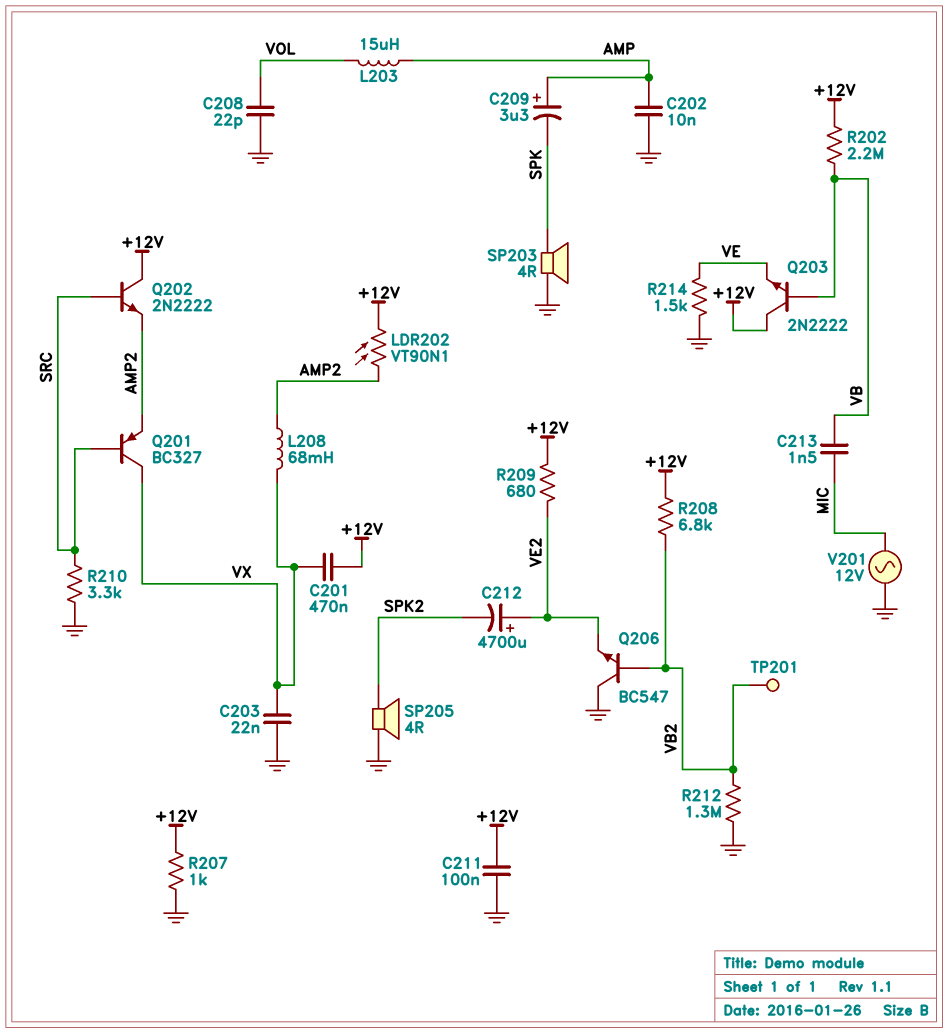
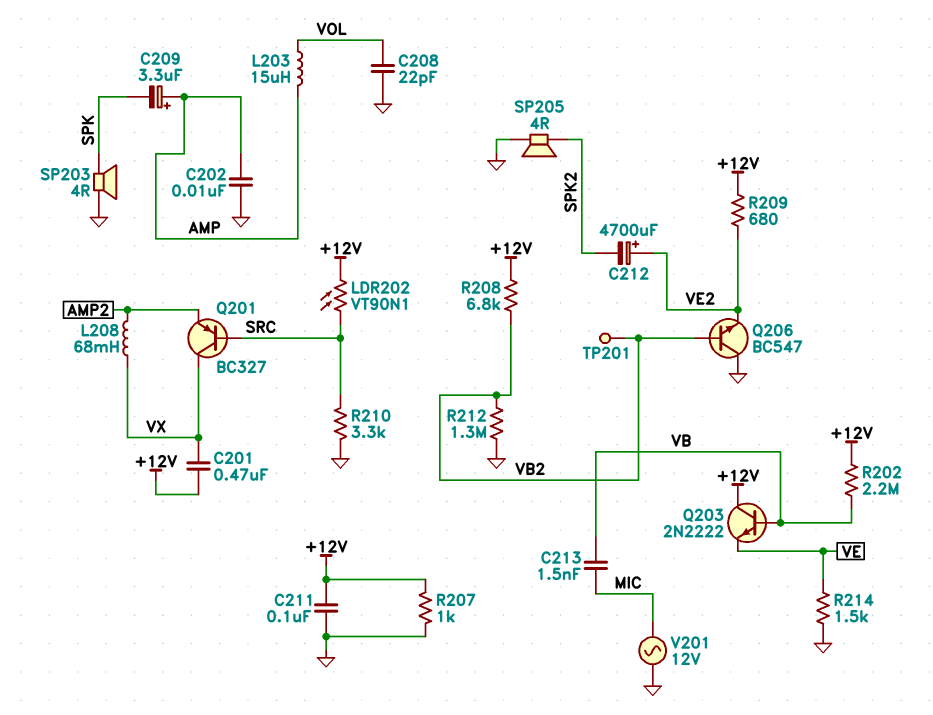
C203: 22nF (GND, VX) -> none
LDR202: VT90N1 (+12V, AMP2) -> VT90N1 (+12V, SRC)
Q202: NPN 2N2222 (B SRC, C +12V, E AMP2) -> none

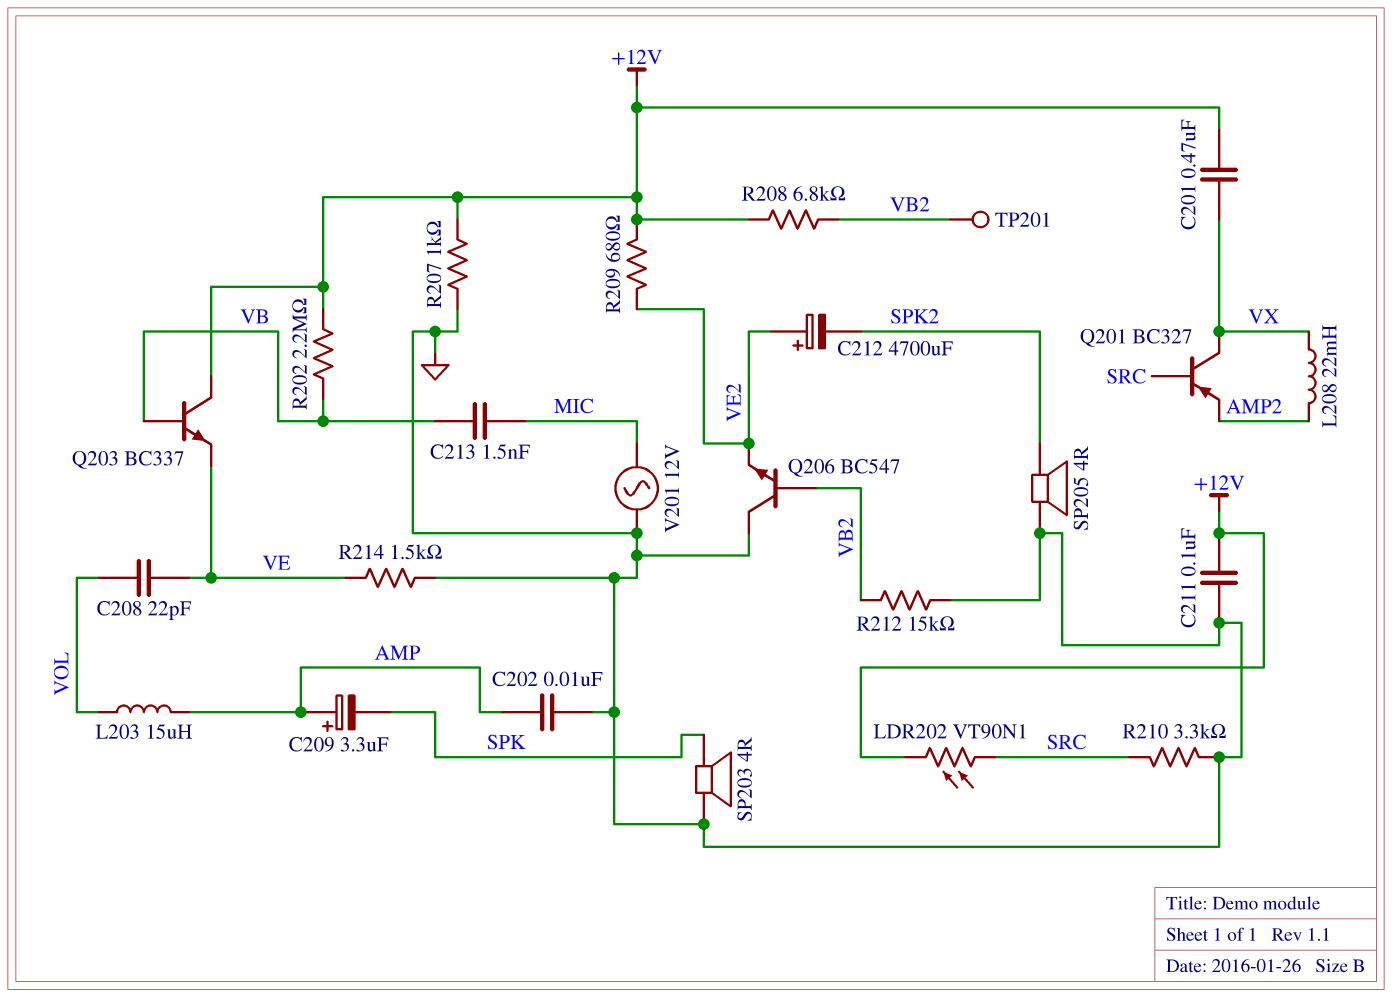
C208: 22pF (GND, VOL) -> 22pF (VE, VOL)
L208: 68mH (AMP2, VX) -> 22mH (AMP2, VX)
Q203: NPN 2N2222 (B VB, C +12V, E VE) -> NPN BC337 (B VB, C +12V, E VE)
R212: 1.3M (GND, VB2) -> 15k (GND, VB2)

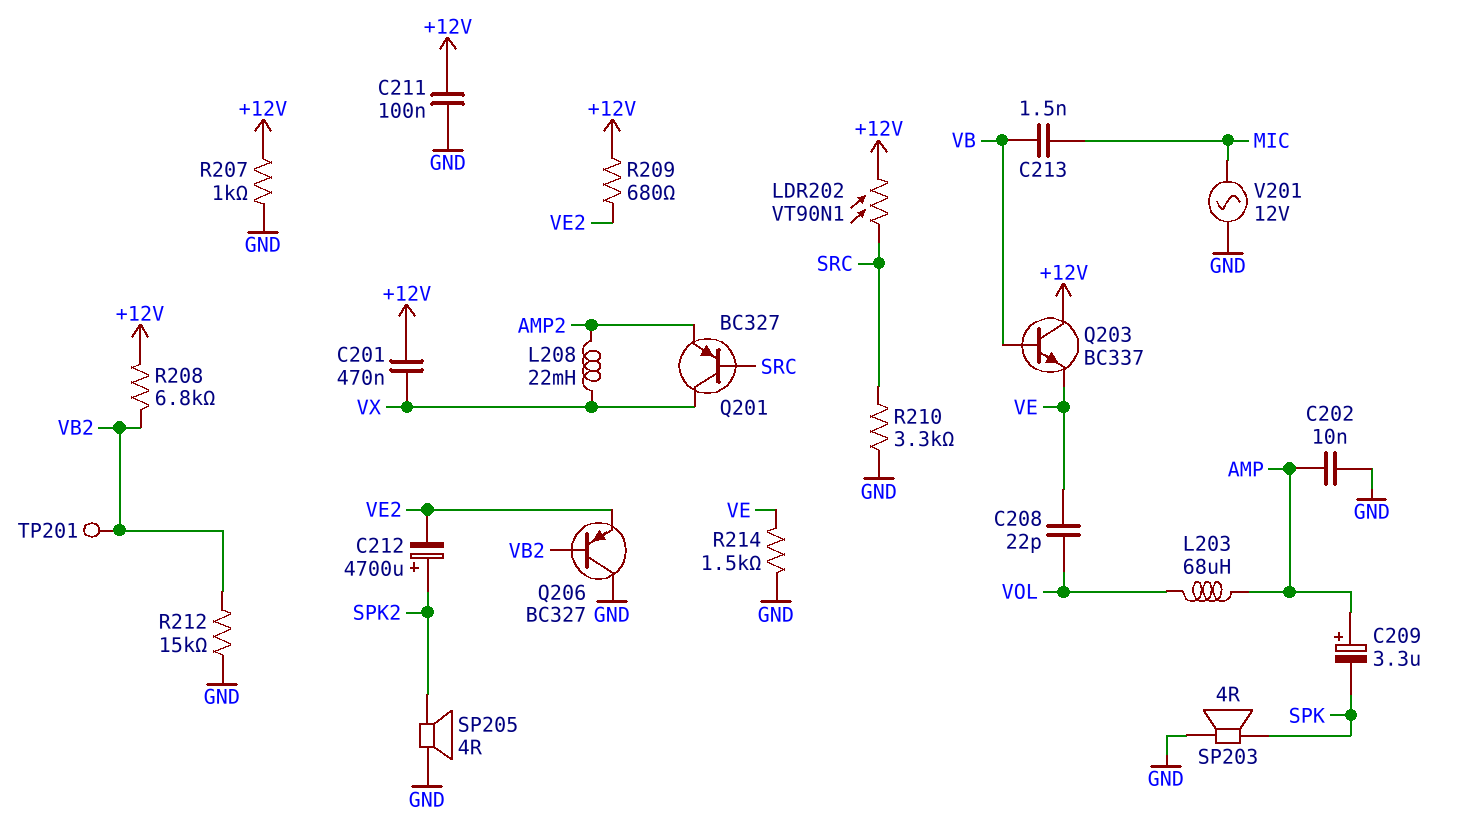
C212: 4700uF (plus VE2, minus SPK2) -> 4700uF (plus SPK2, minus VE2)
L203: 15uH (AMP, VOL) -> 68uH (AMP, VOL)
Q206: NPN BC547 (B VB2, C GND, E VE2) -> PNP BC327 (B VB2, C GND, E VE2)
R202: 2.2M (+12V, VB) -> none

